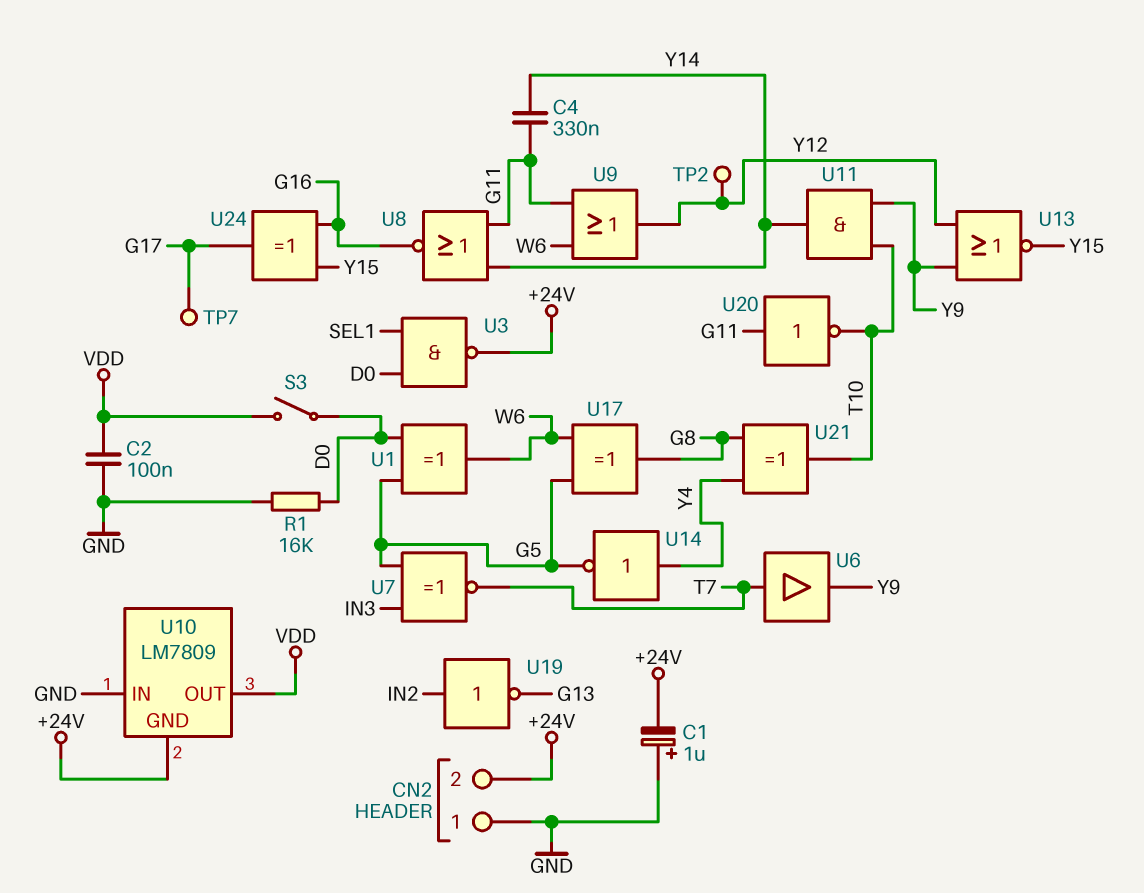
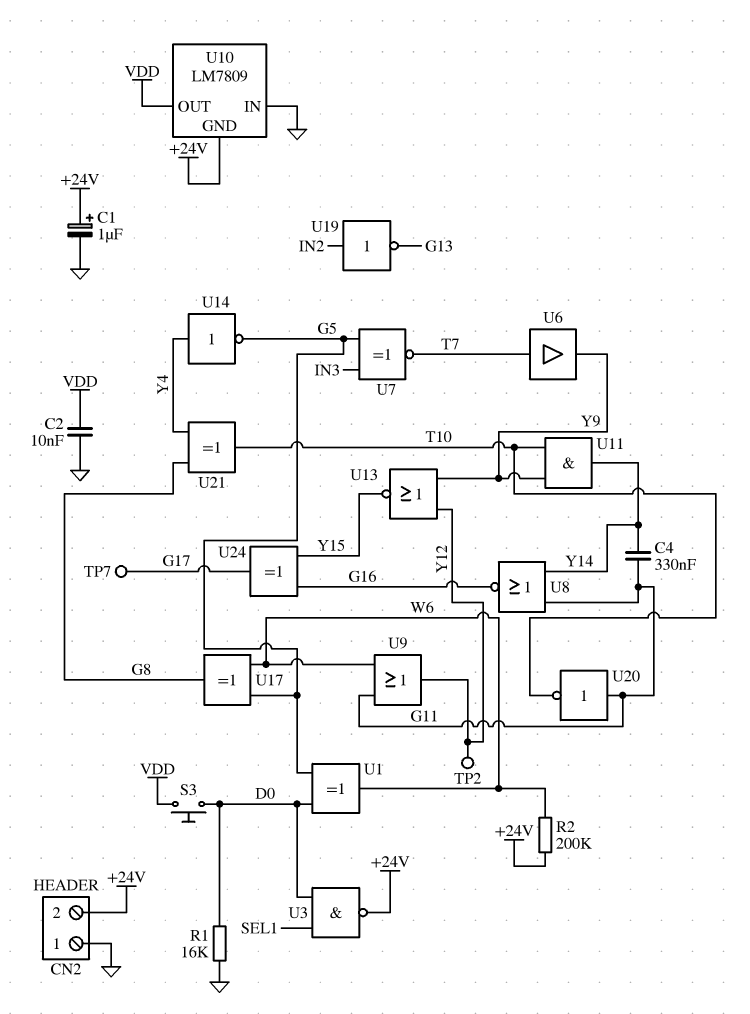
C1: 1uF (plus GND, minus +24V) -> 1uF (plus +24V, minus GND)
C2: 100nF (GND, VDD) -> 10nF (GND, VDD)
R2: none -> 200k (+24V, W6)
S3: switch (D0, VDD) -> button (D0, VDD)

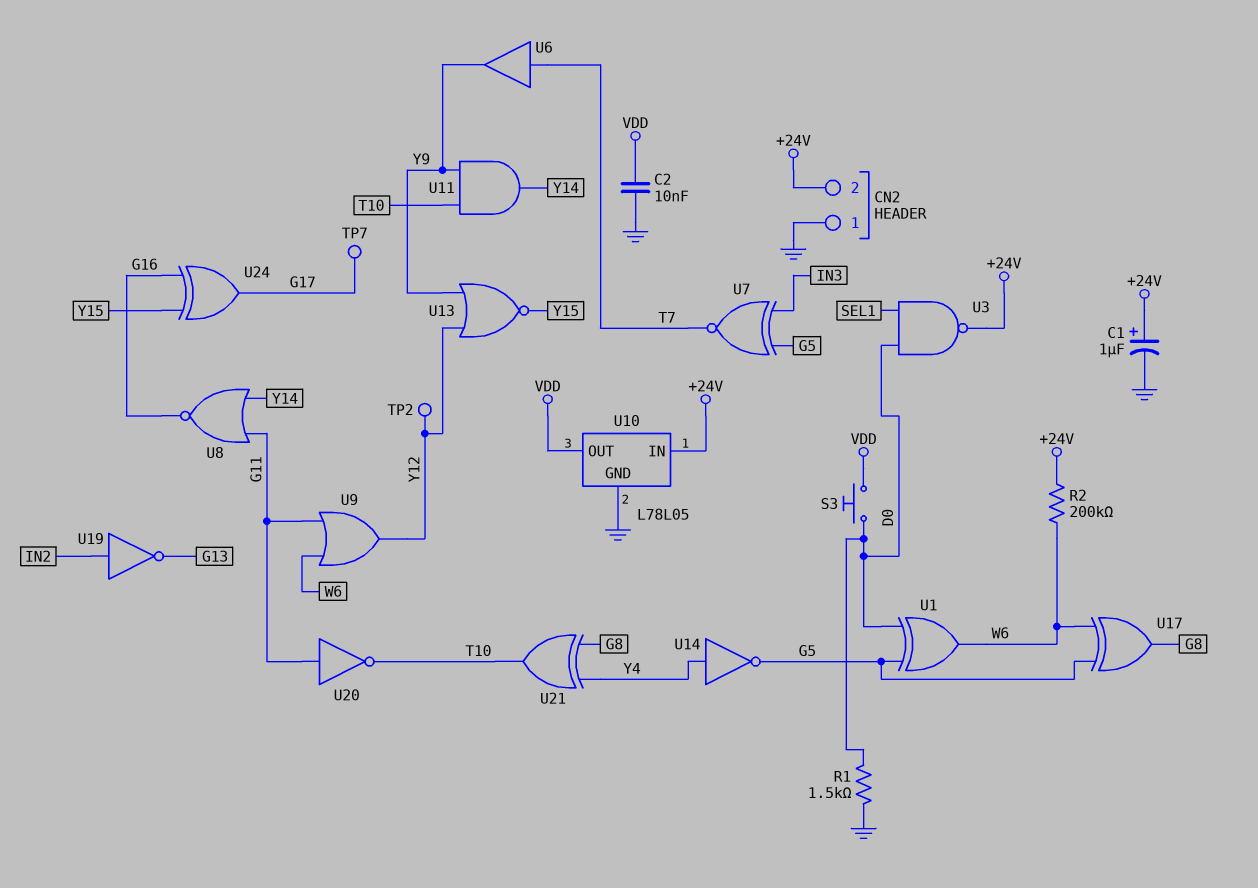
C4: 330nF (G11, Y14) -> none
R1: 16k (D0, GND) -> 1.5k (D0, GND)
U10: LM7809 -> L78L05
U10 pin GND: +24V -> GND
U10 pin IN: GND -> +24V

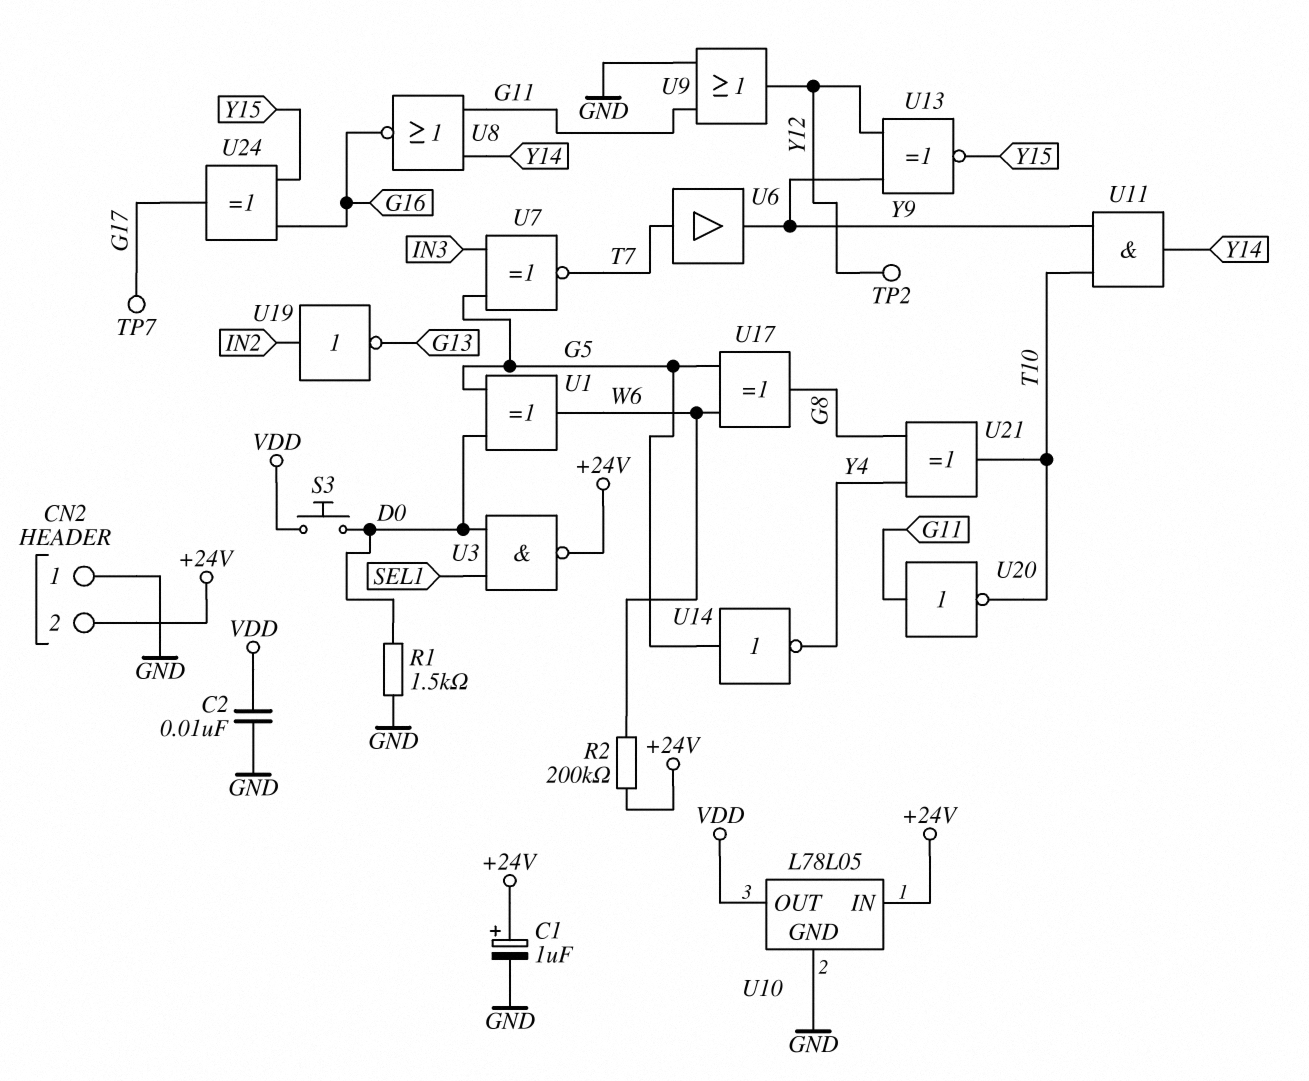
U9: OR (in G11, in W6, out Y12) -> OR (in G11, in GND, out Y12)
U13: NOR (in Y9, in Y12, out Y15) -> XNOR (in Y9, in Y12, out Y15)
U14: NOT (in Y4, out G5) -> NOT (in G5, out Y4)

